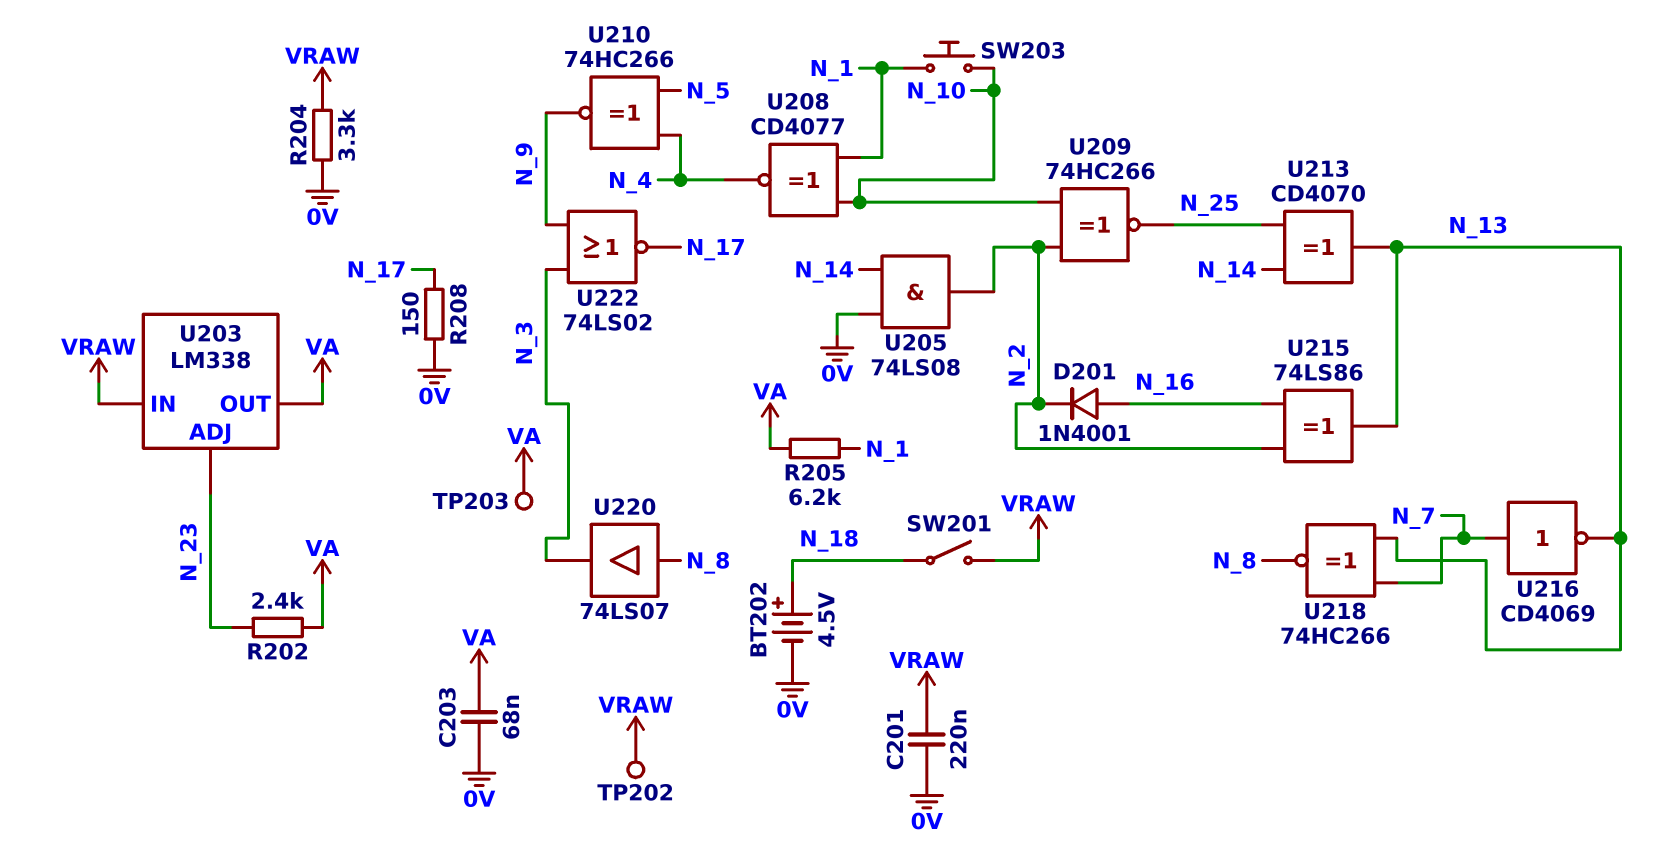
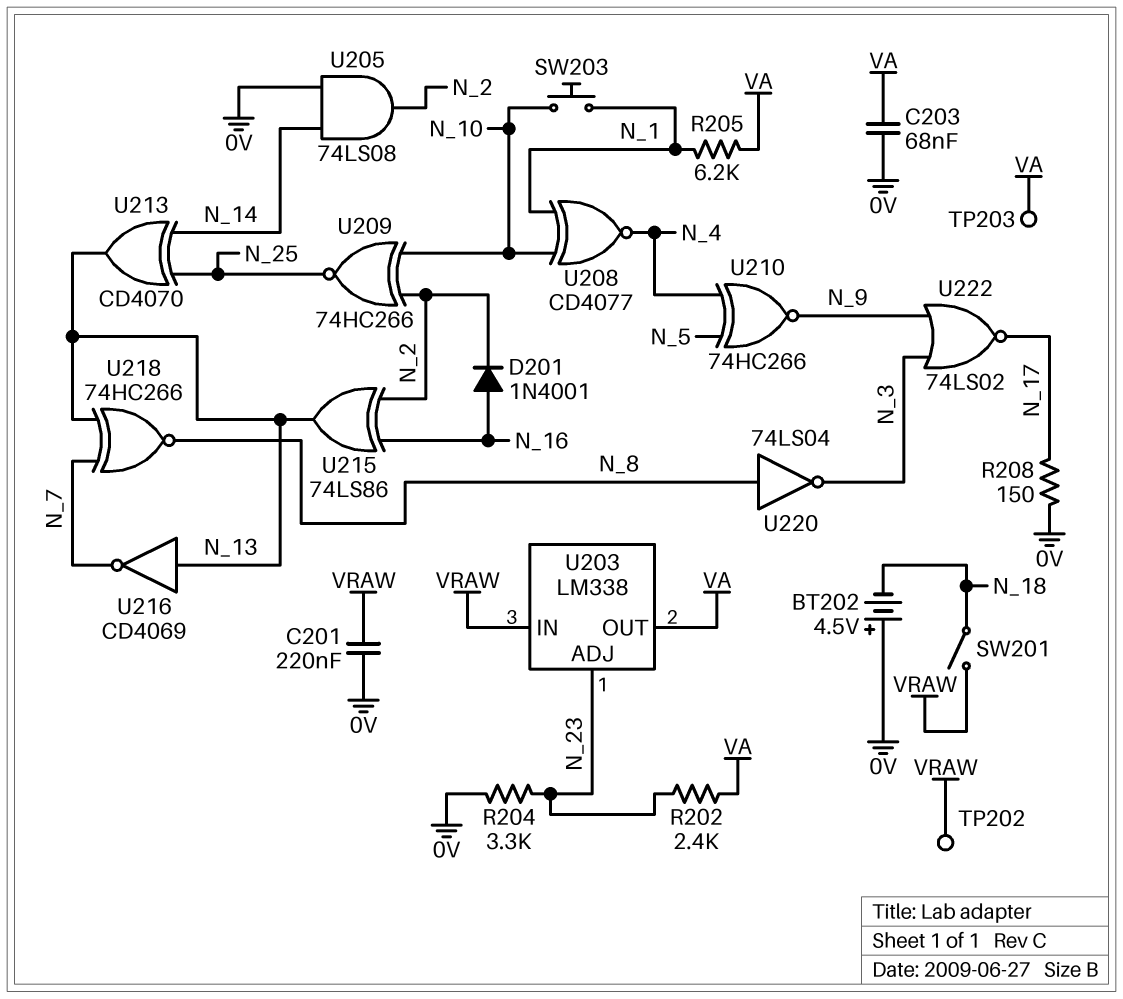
BT202: 4.5V (plus N_18, minus 0V) -> 4.5V (plus 0V, minus N_18)
R204: 3.3k (0V, VRAW) -> 3.3k (0V, N_23)
U216: NOT CD4069 (in N_7, out N_13) -> NOT CD4069 (in N_13, out N_7)
U220: buffer 74LS07 (in N_8, out N_3) -> NOT 74LS04 (in N_8, out N_3)

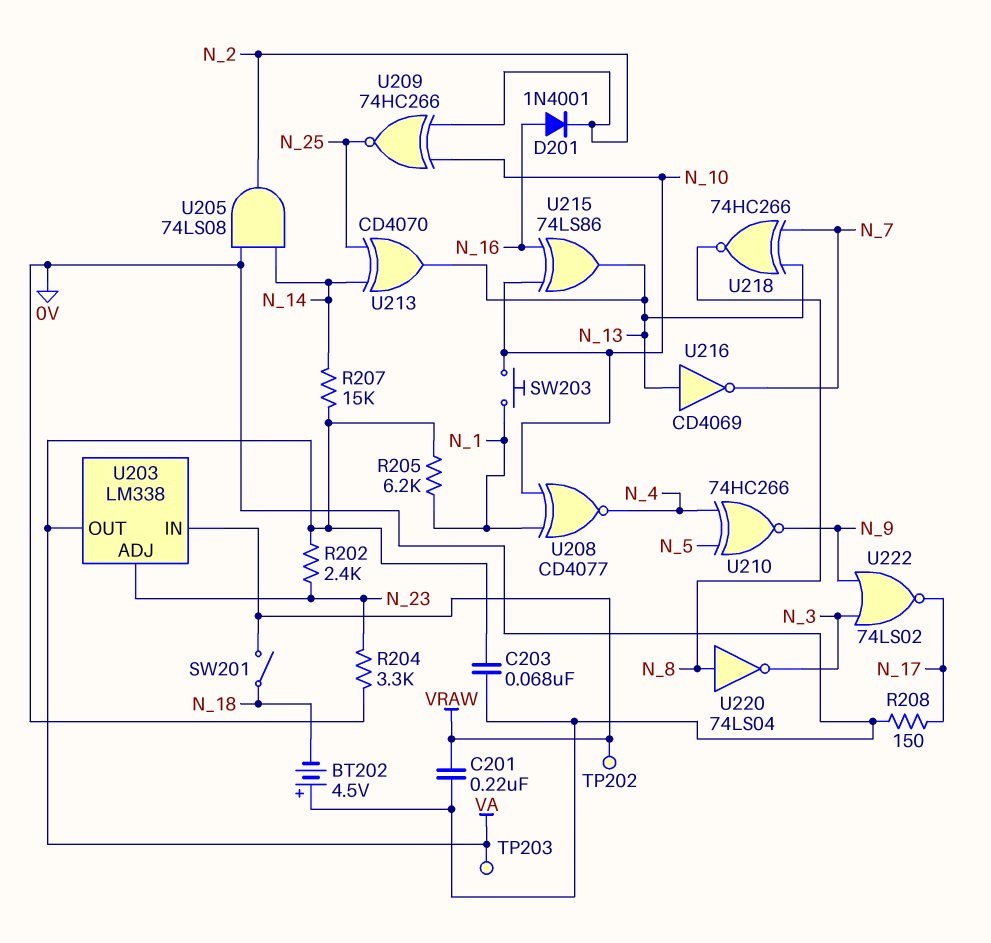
R207: none -> 15k (N_14, VA)
U215: XOR 74LS86 (in N_2, in N_16, out N_13) -> XOR 74LS86 (in N_10, in N_16, out N_13)

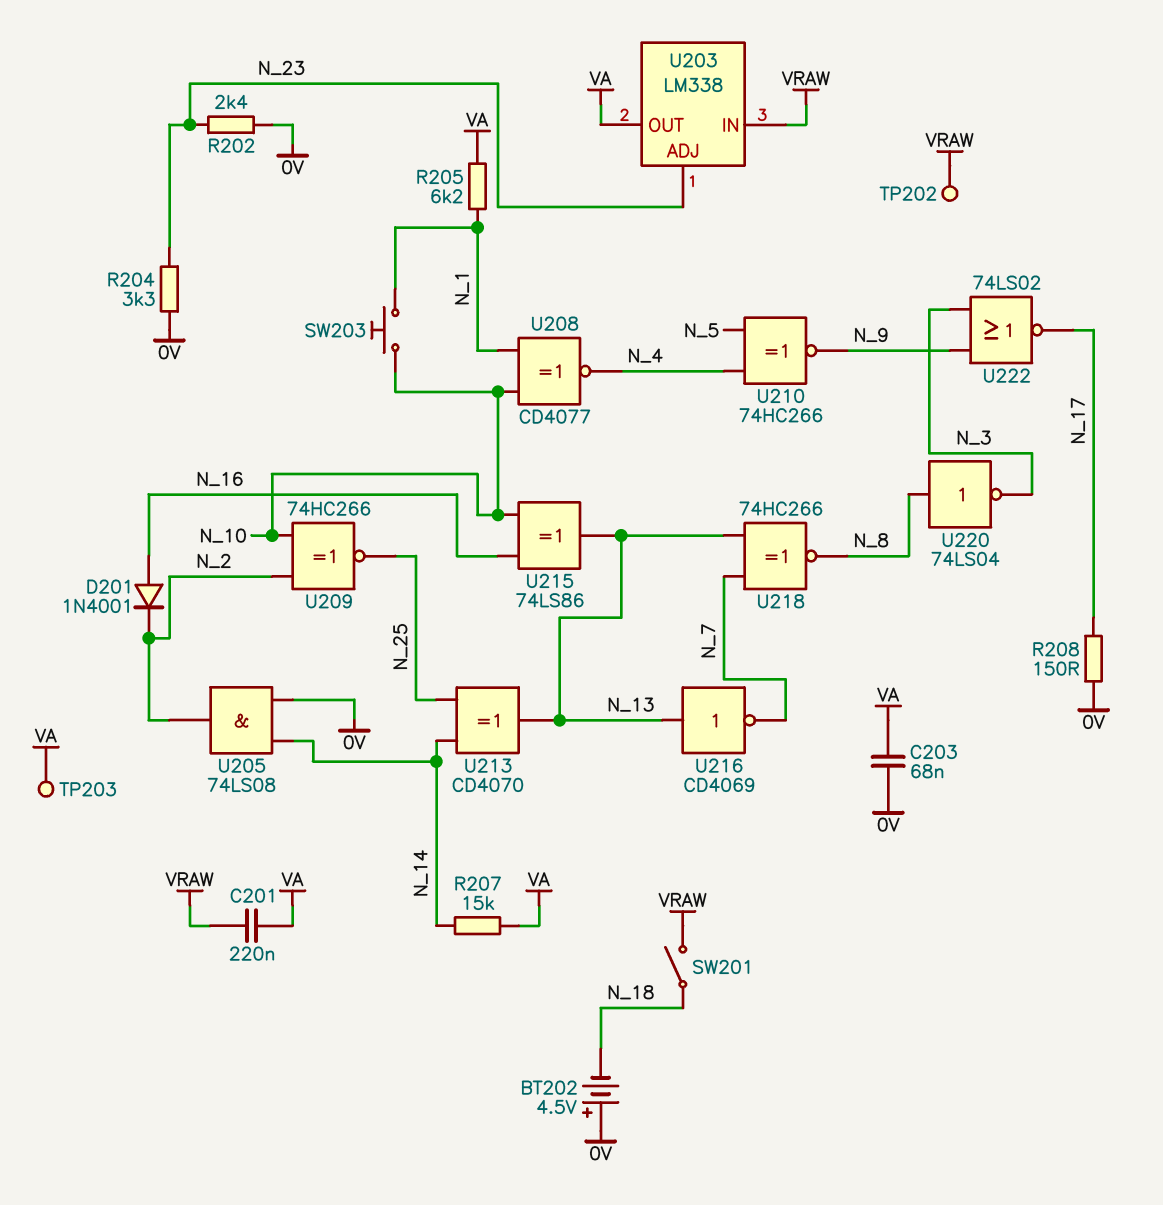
C201: 220nF (0V, VRAW) -> 220nF (VA, VRAW)
R202: 2.4k (N_23, VA) -> 2.4k (0V, N_23)

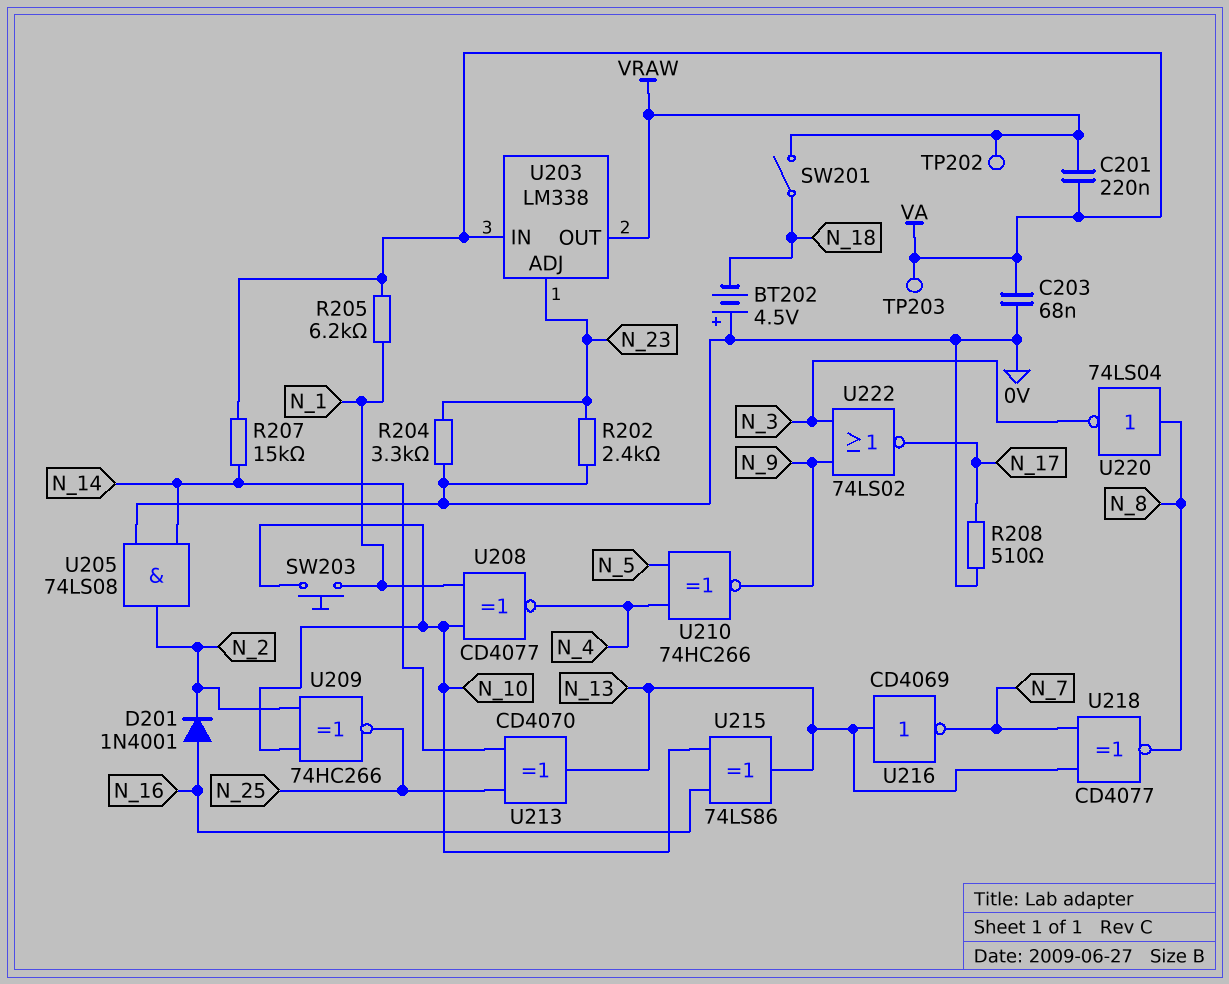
R208: 150 (0V, N_17) -> 510 (0V, N_17)
U203 pin IN: VRAW -> VA
U203 pin OUT: VA -> VRAW
U218: XNOR 74HC266 (in N_7, in N_13, out N_8) -> XNOR CD4077 (in N_7, in N_13, out N_8)

